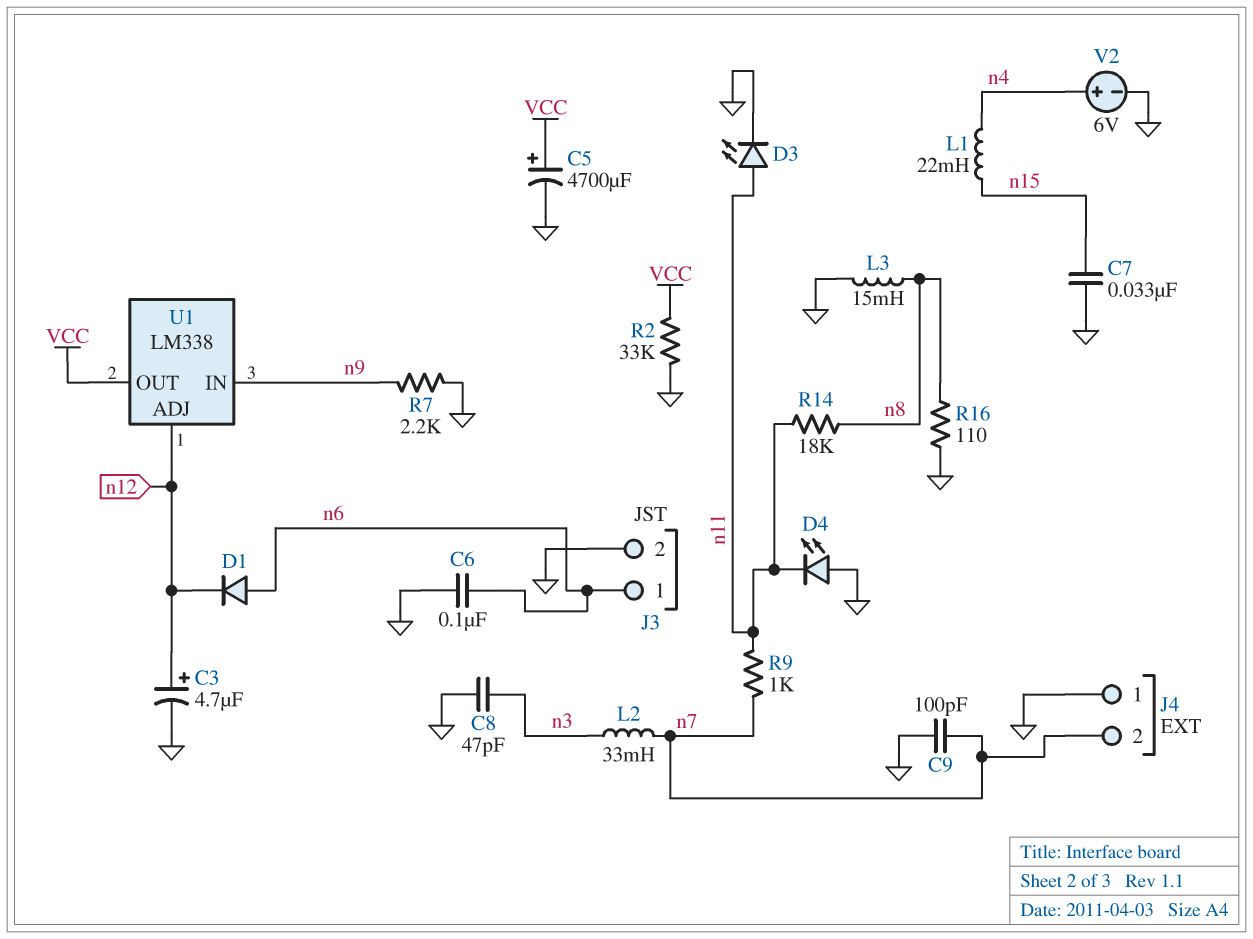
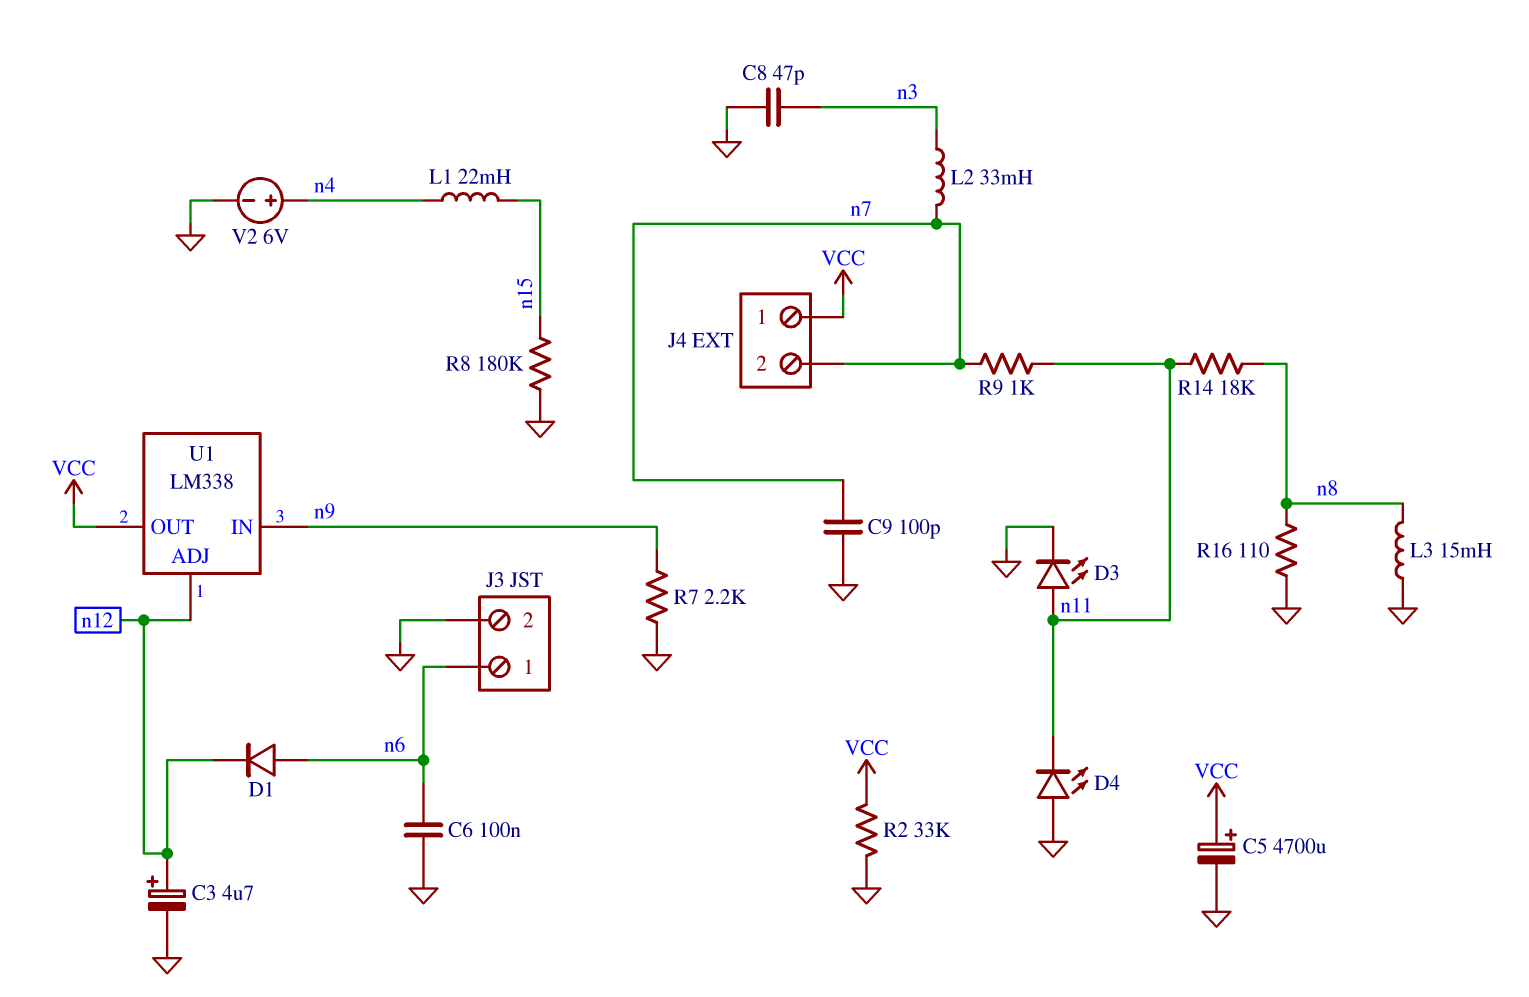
C7: 33nF (GND, n15) -> none
J4 pin 1: GND -> VCC
R8: none -> 180k (GND, n15)

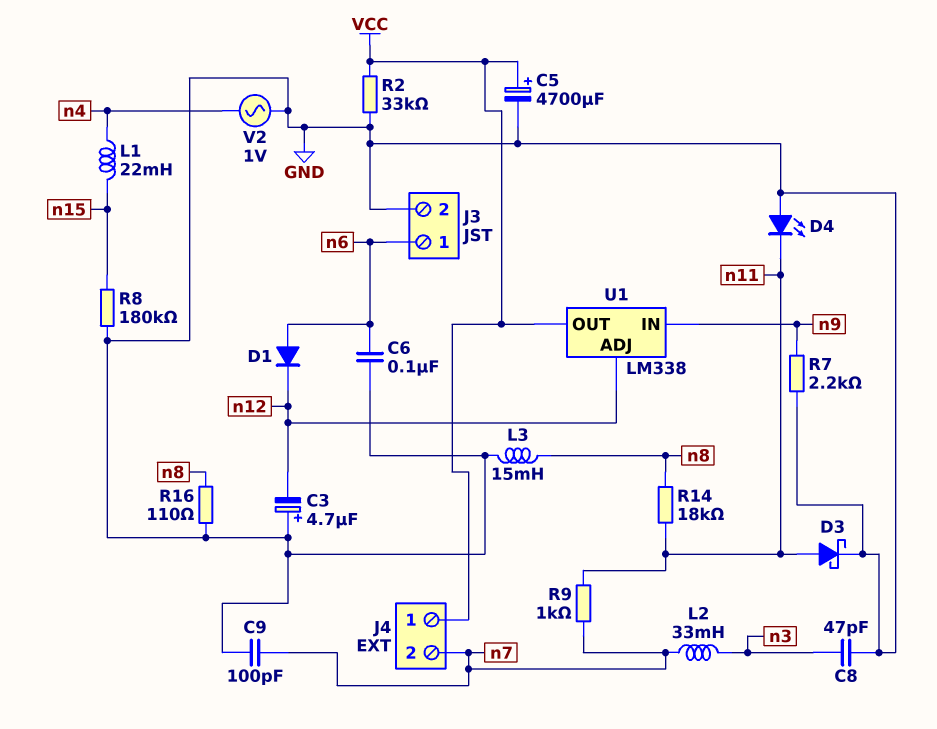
C3: 4.7uF (plus n12, minus GND) -> 4.7uF (plus GND, minus n12)
D3: LED (A n11, K GND) -> schottky (A n11, K GND)
V2: 6V (plus n4, minus GND) -> AC 1V (GND, n4)

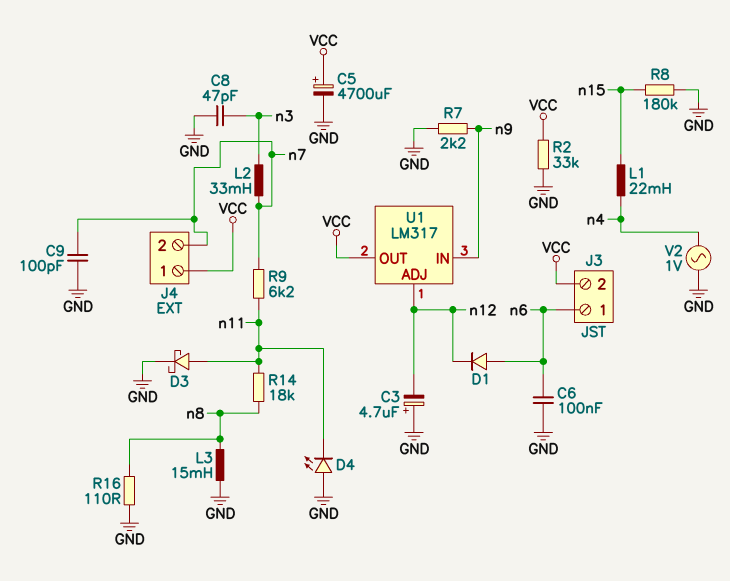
J3 pin 2: GND -> VCC
R9: 1k (n7, n11) -> 6.2k (n7, n11)
U1: LM338 -> LM317

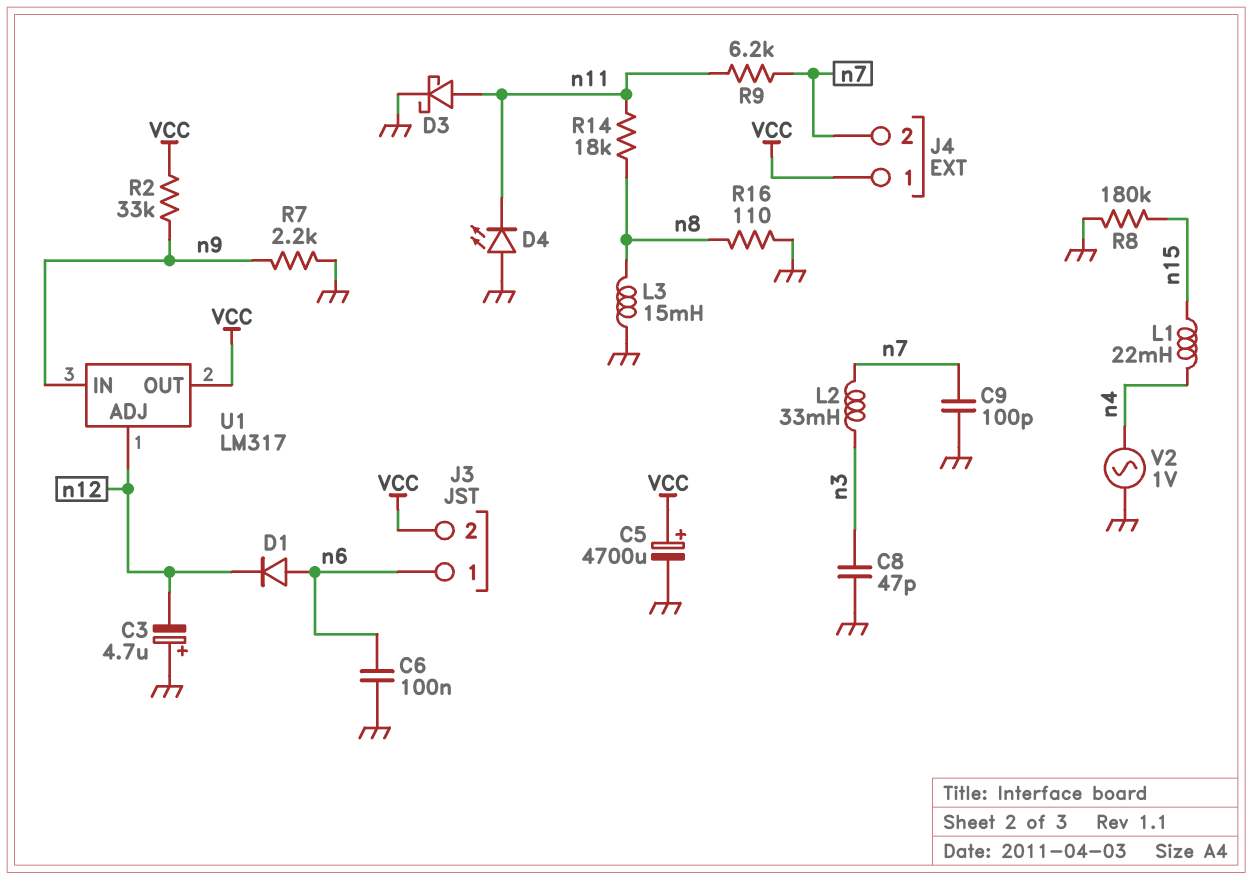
R2: 33k (GND, VCC) -> 33k (VCC, n9)

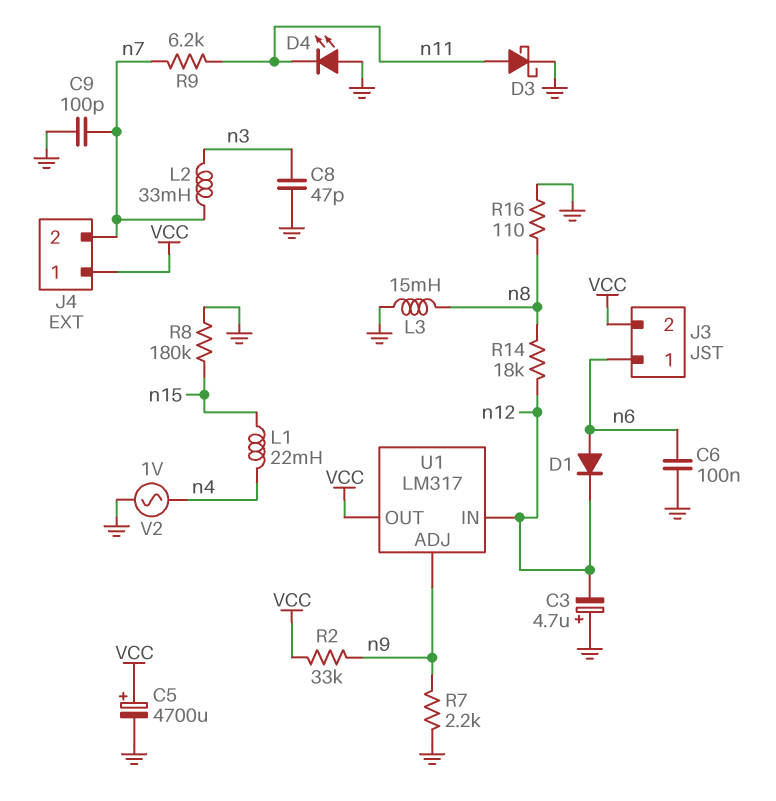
R14: 18k (n8, n11) -> 18k (n8, n12)
U1 pin ADJ: n12 -> n9
U1 pin IN: n9 -> n12

